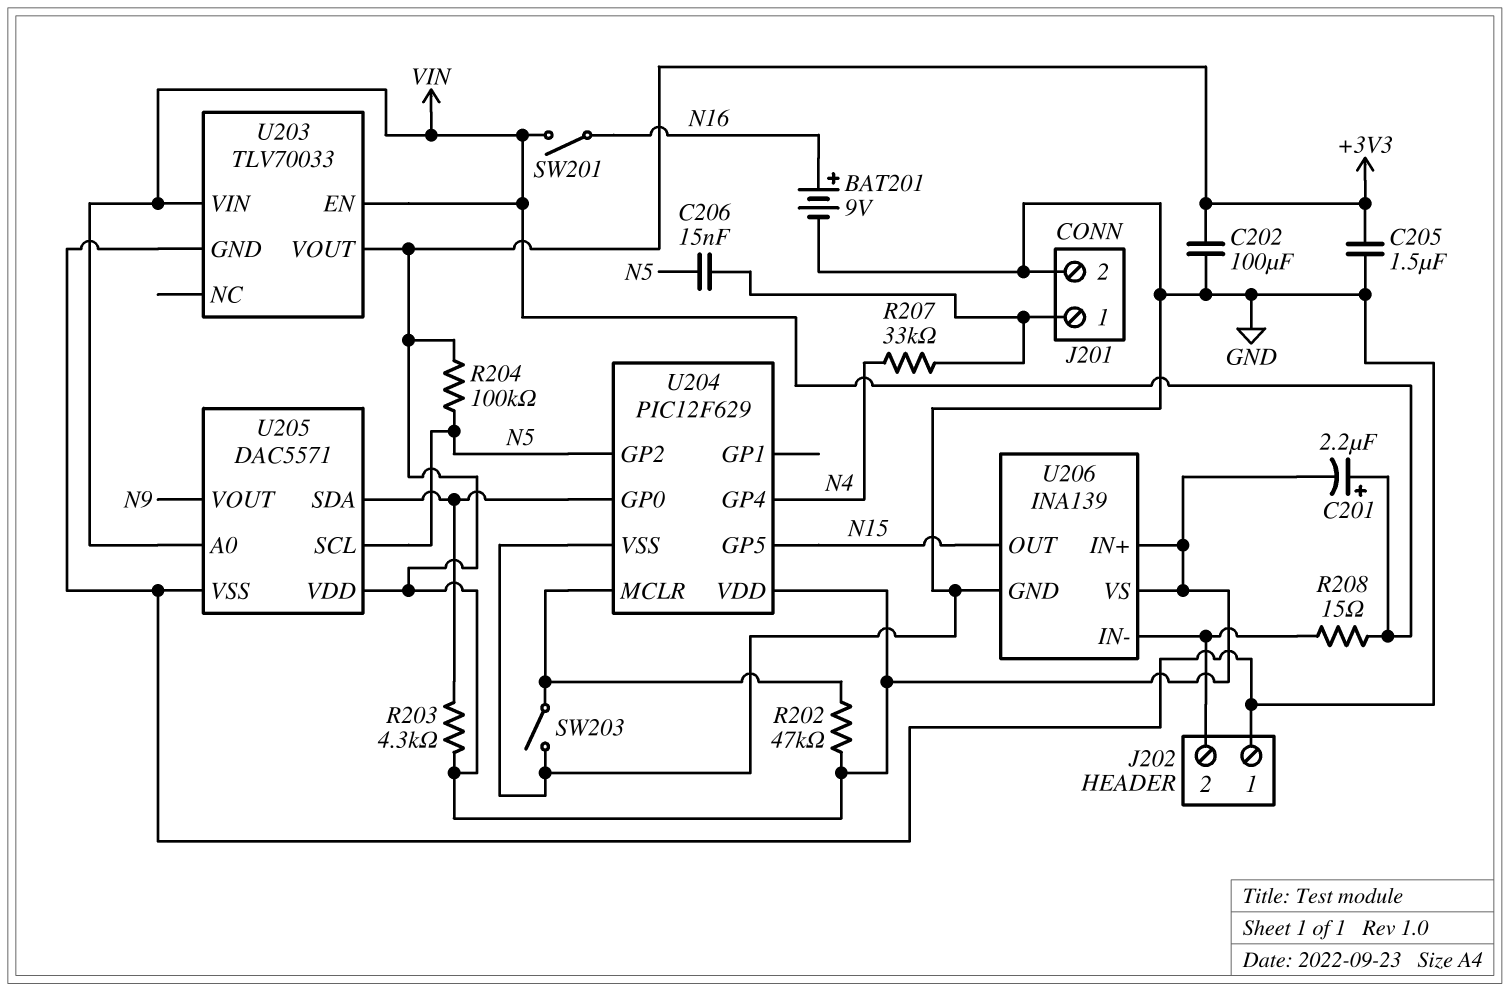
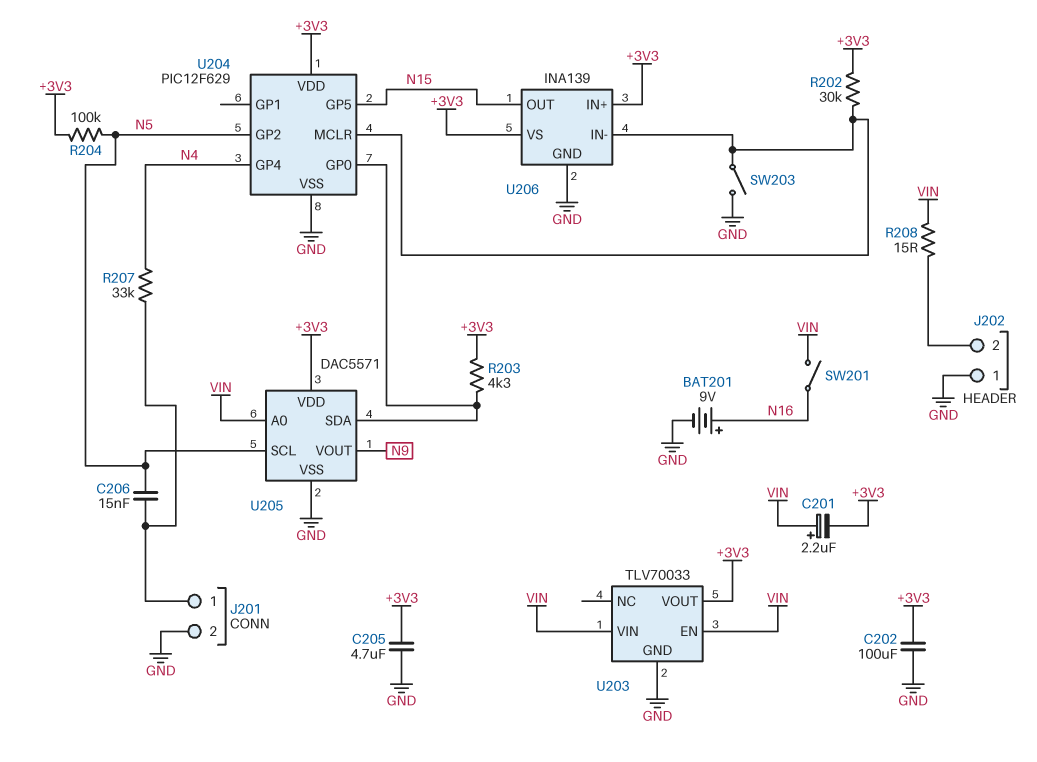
C205: 1.5uF (+3V3, GND) -> 4.7uF (+3V3, GND)
R202: 47k (+3V3, U204/MCLR) -> 30k (+3V3, U204/MCLR)
U206 pin IN-: J202/2 -> U204/MCLR

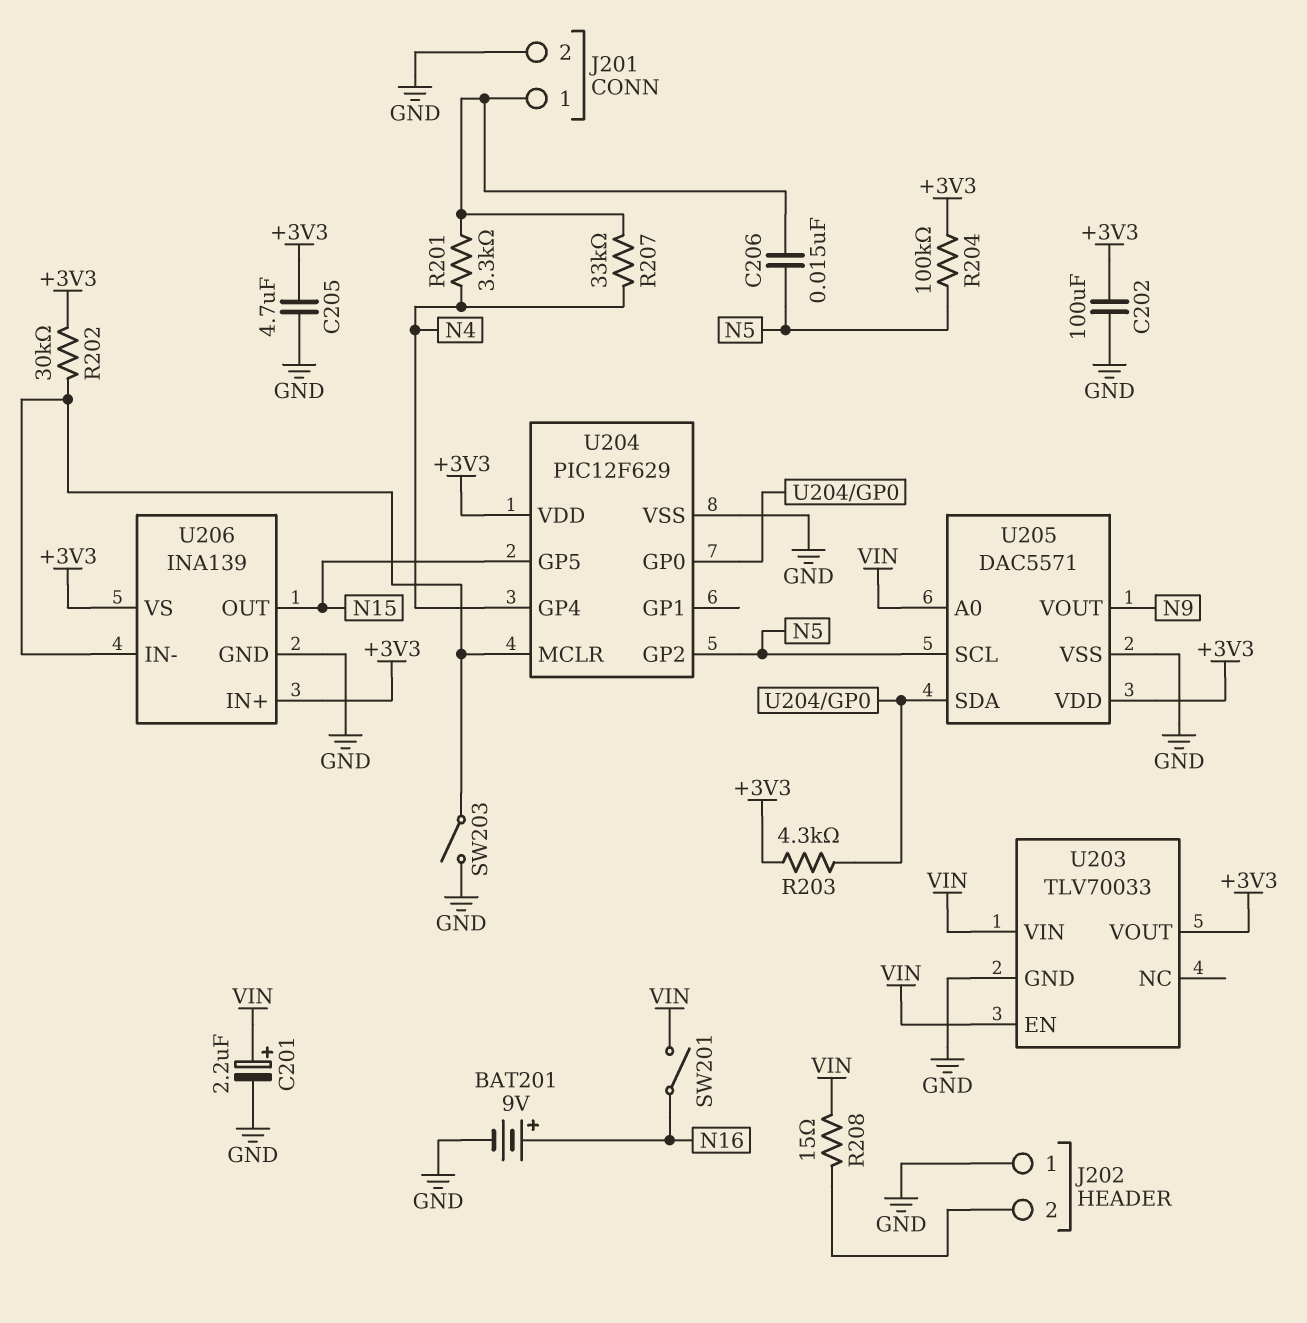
C201: 2.2uF (plus VIN, minus +3V3) -> 2.2uF (plus VIN, minus GND)
R201: none -> 3.3k (J201/1, N4)

